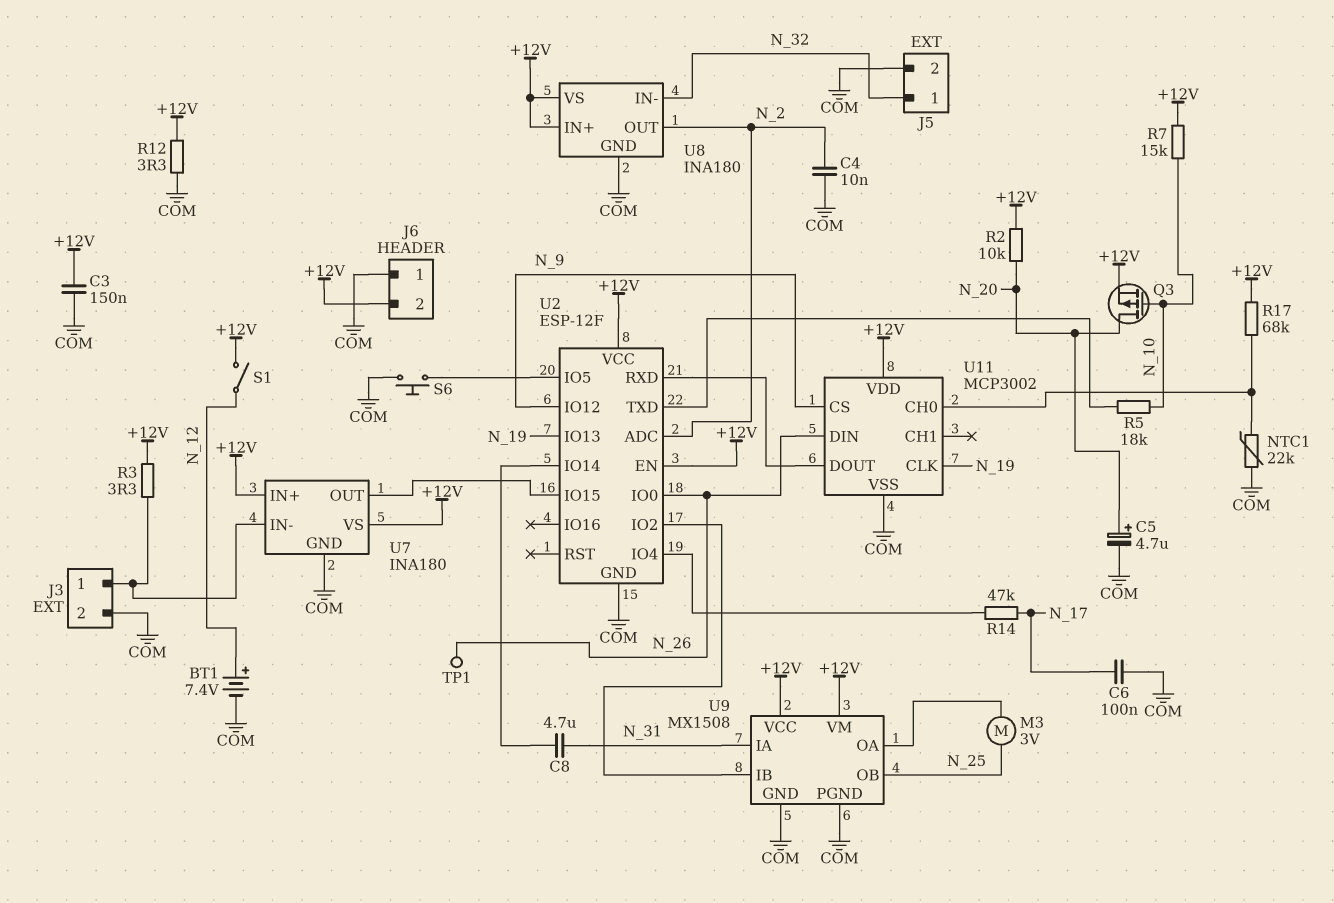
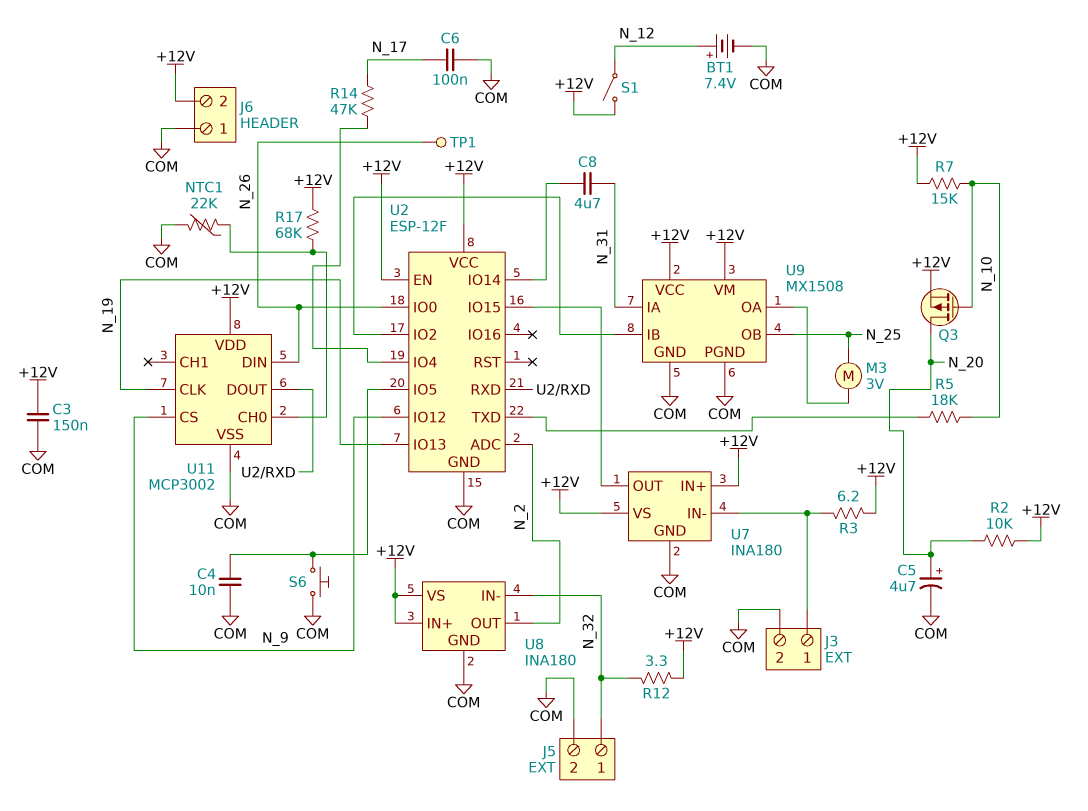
C4: 10nF (COM, N_2) -> 10nF (COM, U2/IO5)
R3: 3.3 (+12V, J3/1) -> 6.2 (+12V, J3/1)
R12: 3.3 (+12V, COM) -> 3.3 (+12V, N_32)

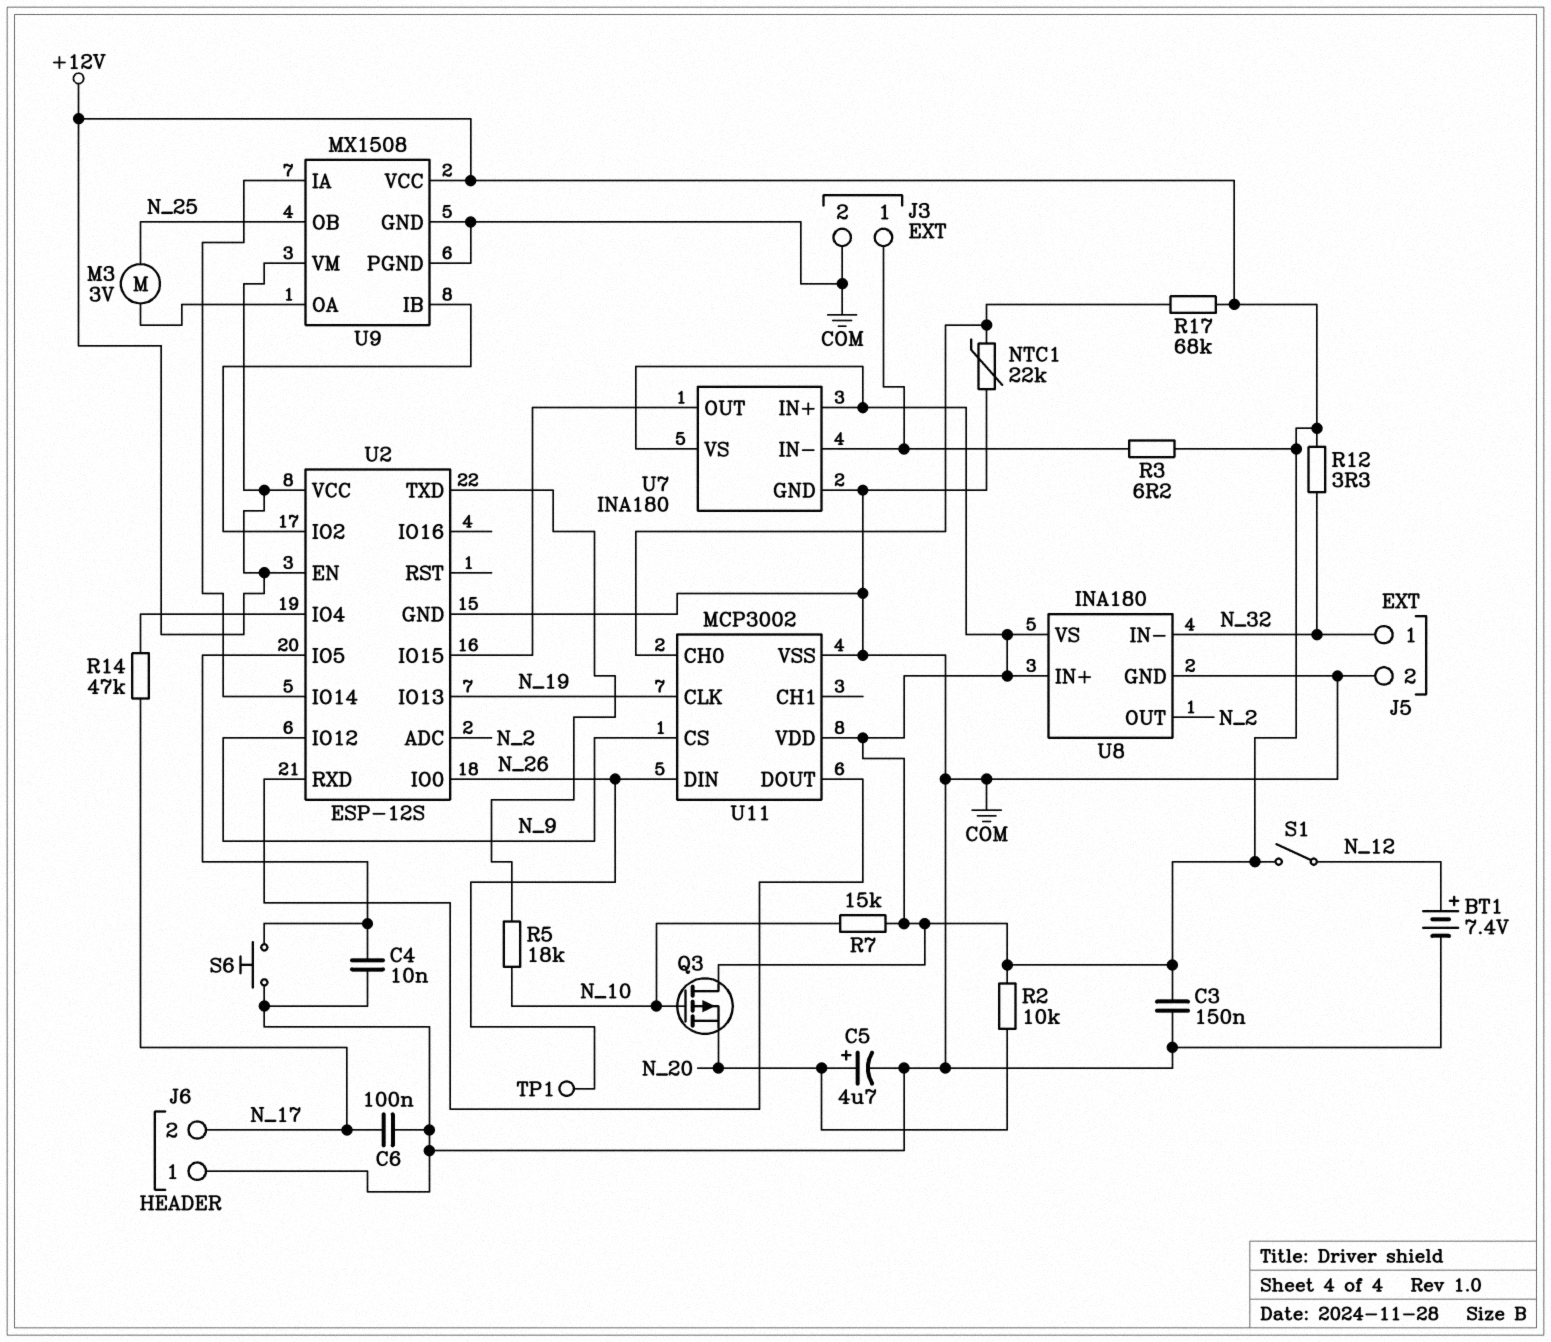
C8: 4.7uF (N_31, U2/IO14) -> none
J6 pin 2: +12V -> N_17
Q3: PMOS (G N_10, D N_20, S +12V) -> PMOS (G N_10, D +12V, S N_20)
U2: ESP-12F -> ESP-12S
U9 pin IA: N_31 -> U2/IO14

